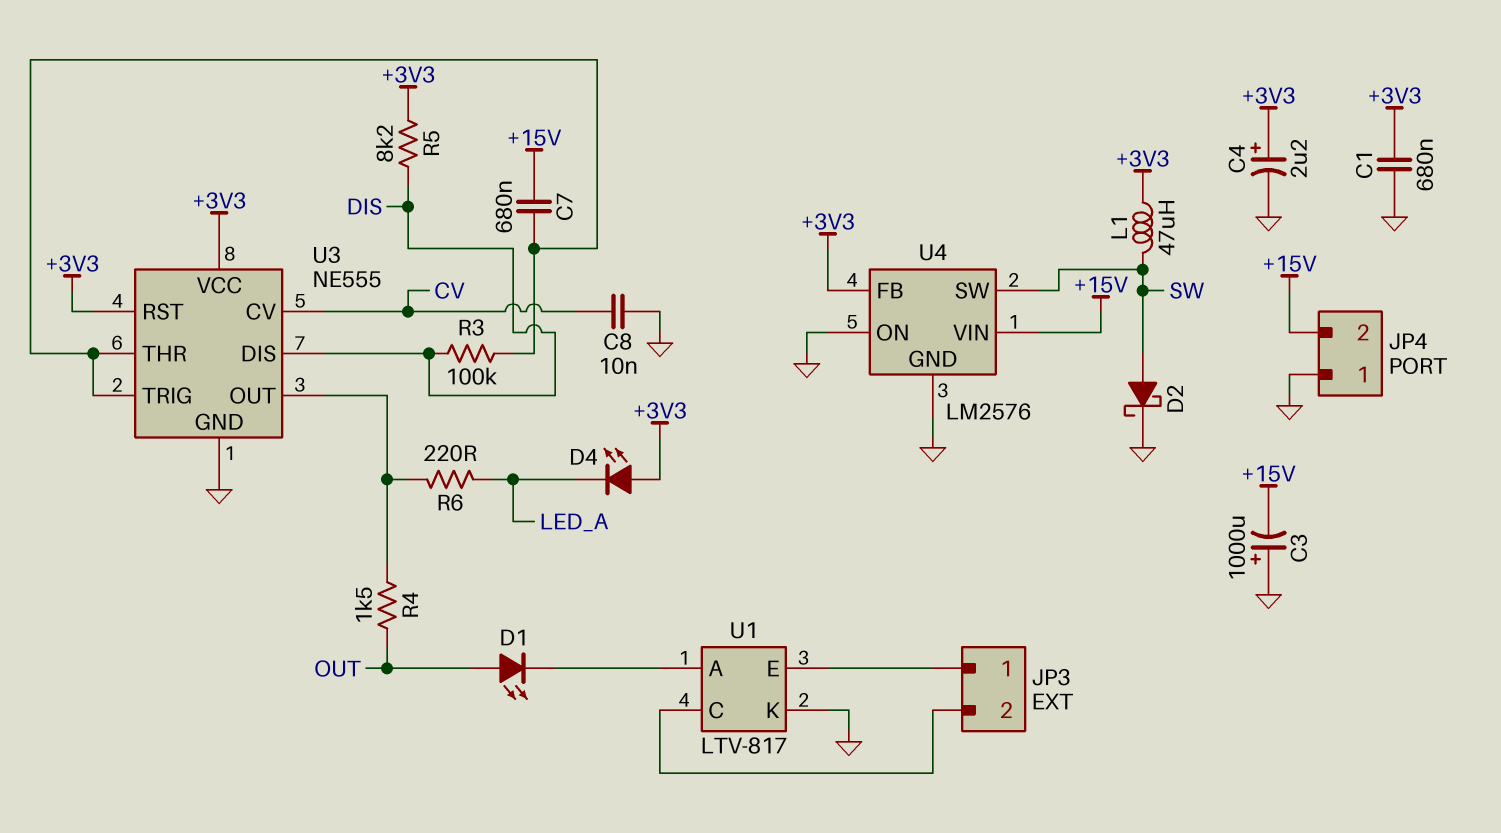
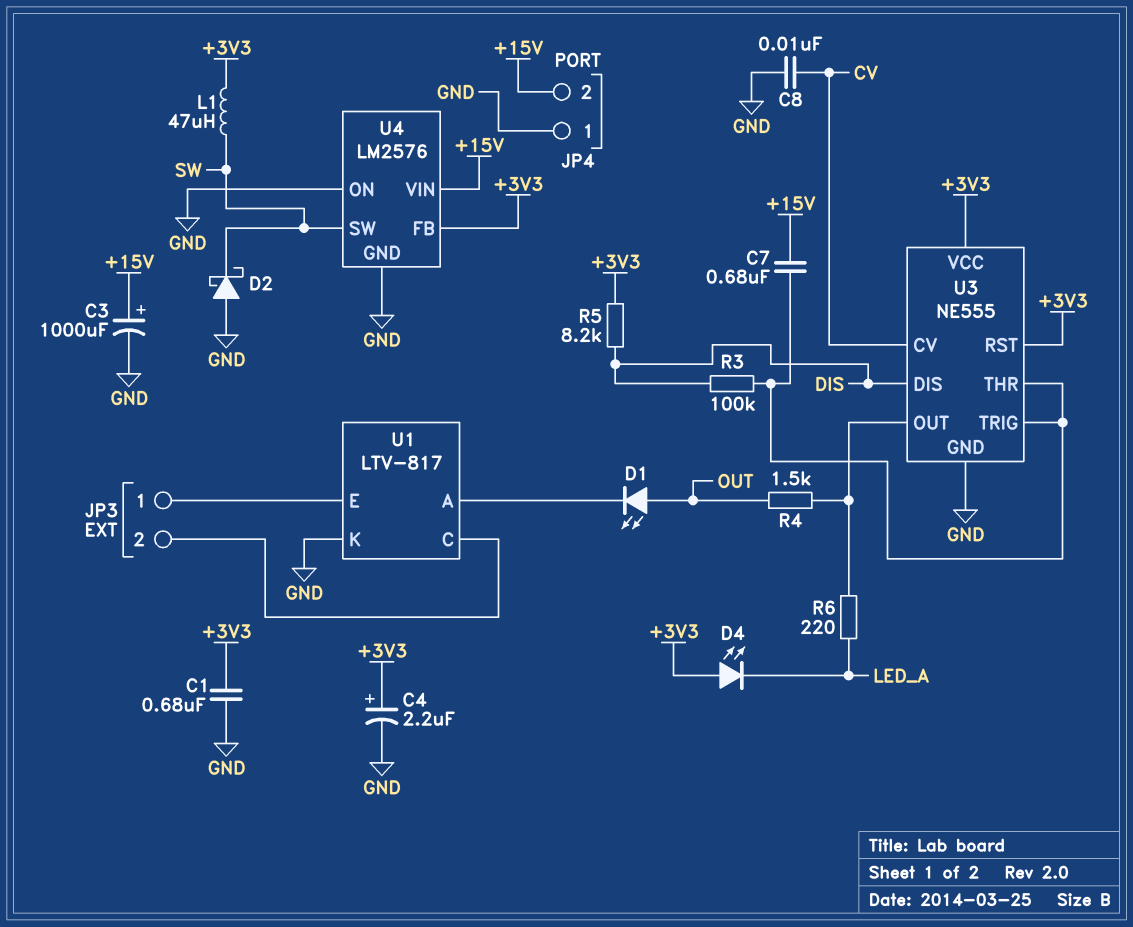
C3: 1000uF (plus GND, minus +15V) -> 1000uF (plus +15V, minus GND)
D2: schottky (A SW, K GND) -> schottky (A GND, K SW)

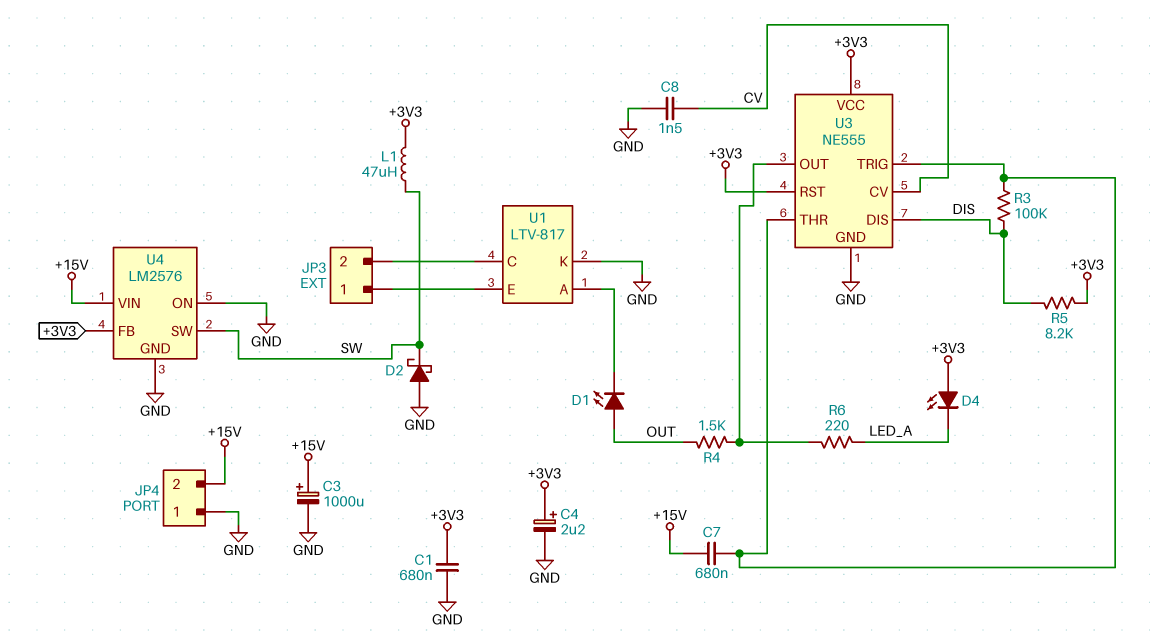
C8: 10nF (CV, GND) -> 1.5nF (CV, GND)

